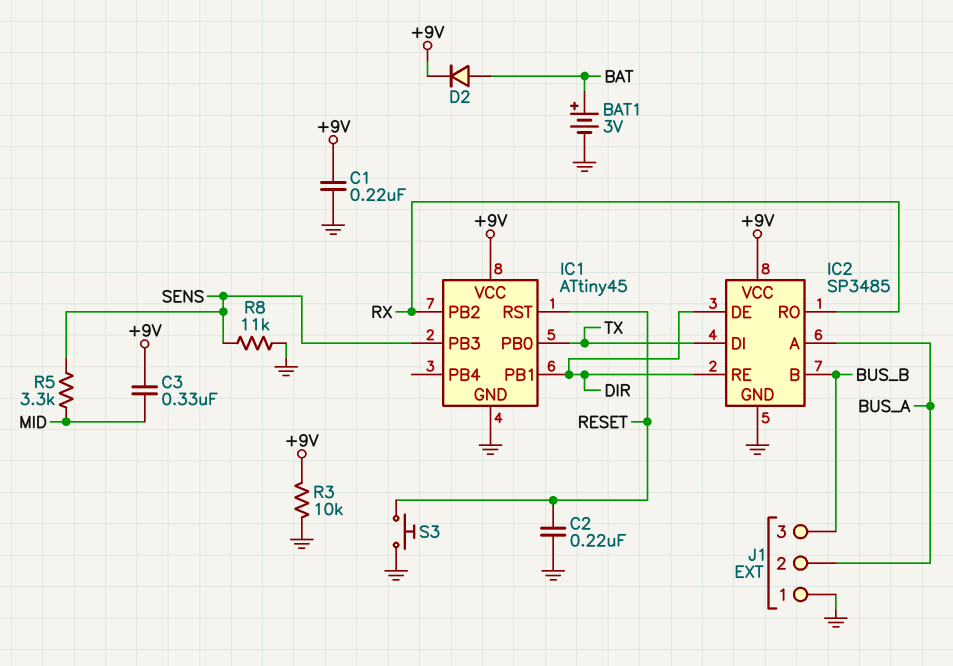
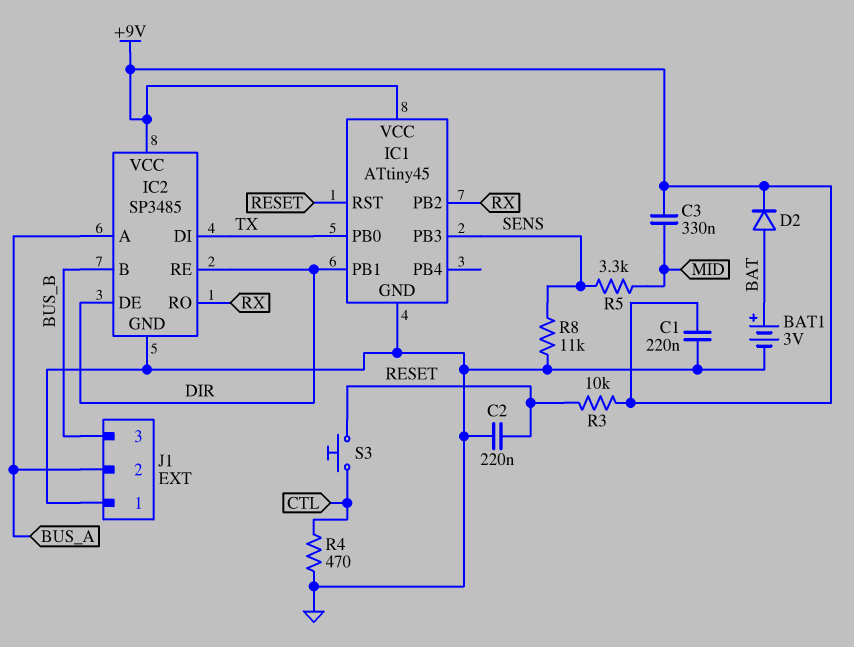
R3: 10k (+9V, GND) -> 10k (+9V, RESET)
R4: none -> 470 (CTL, GND)
S3: button (GND, RESET) -> button (CTL, RESET)

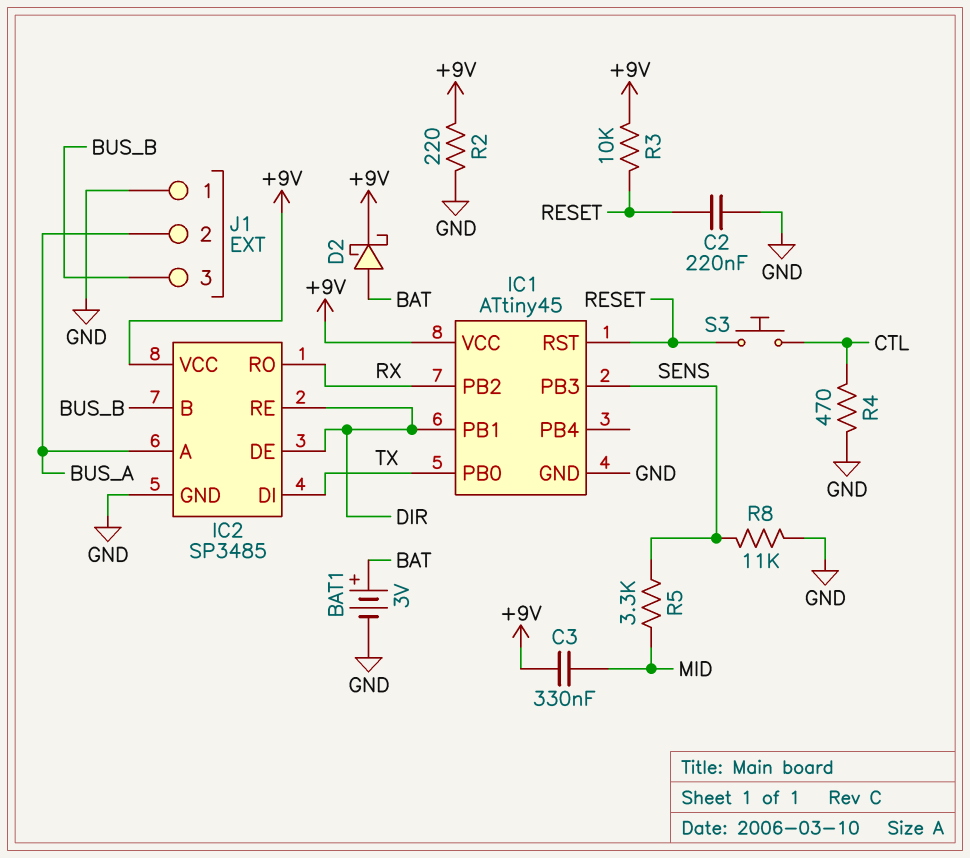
C1: 220nF (+9V, GND) -> none
D2: diode (A BAT, K +9V) -> schottky (A BAT, K +9V)
R2: none -> 220 (+9V, GND)

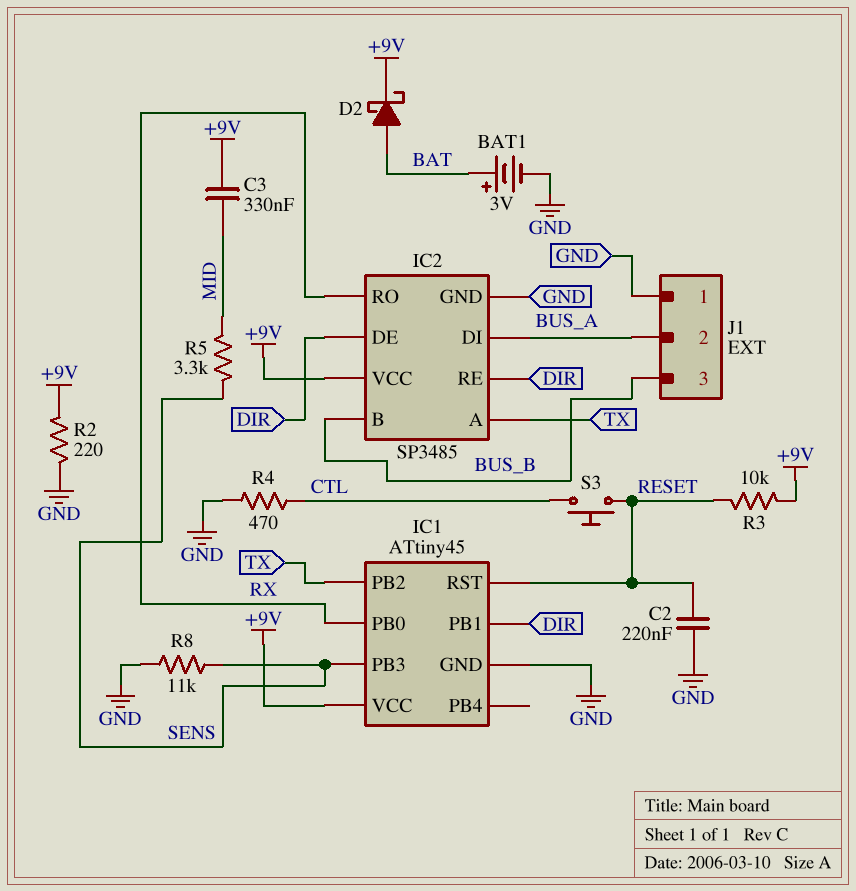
IC1 pin PB0: TX -> RX
IC1 pin PB2: RX -> TX
IC2 pin A: BUS_A -> TX
IC2 pin DI: TX -> BUS_A

